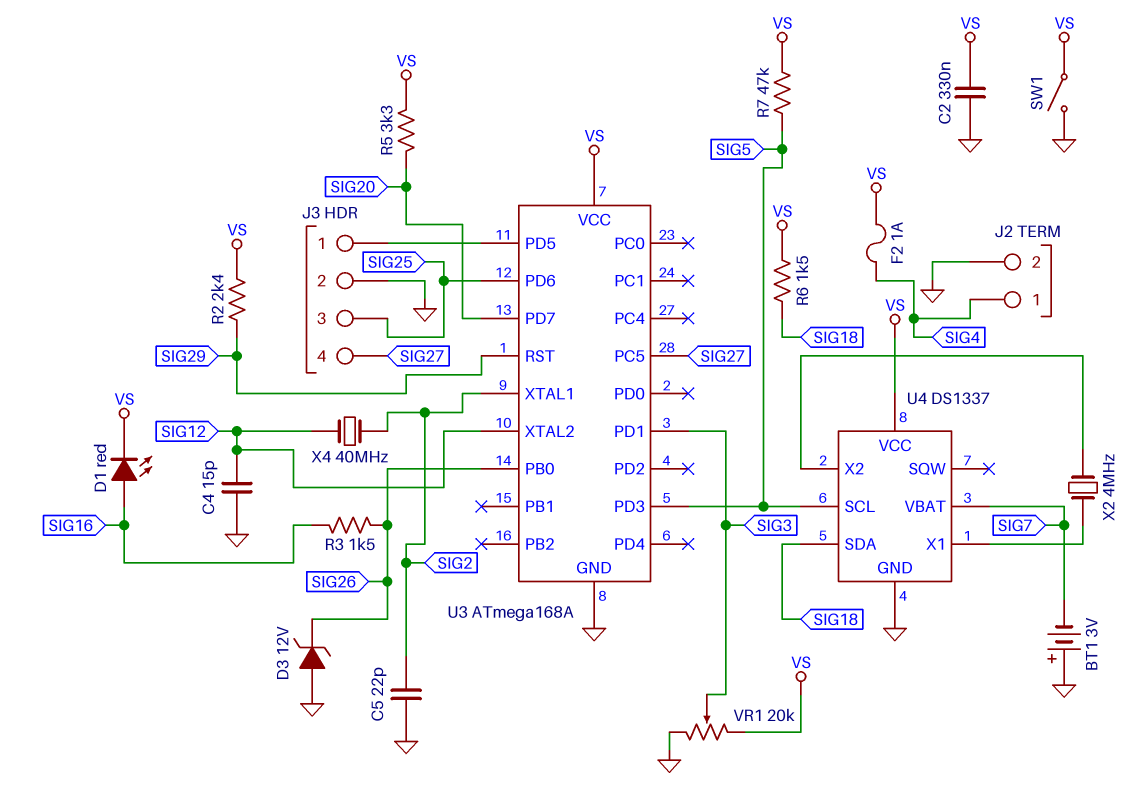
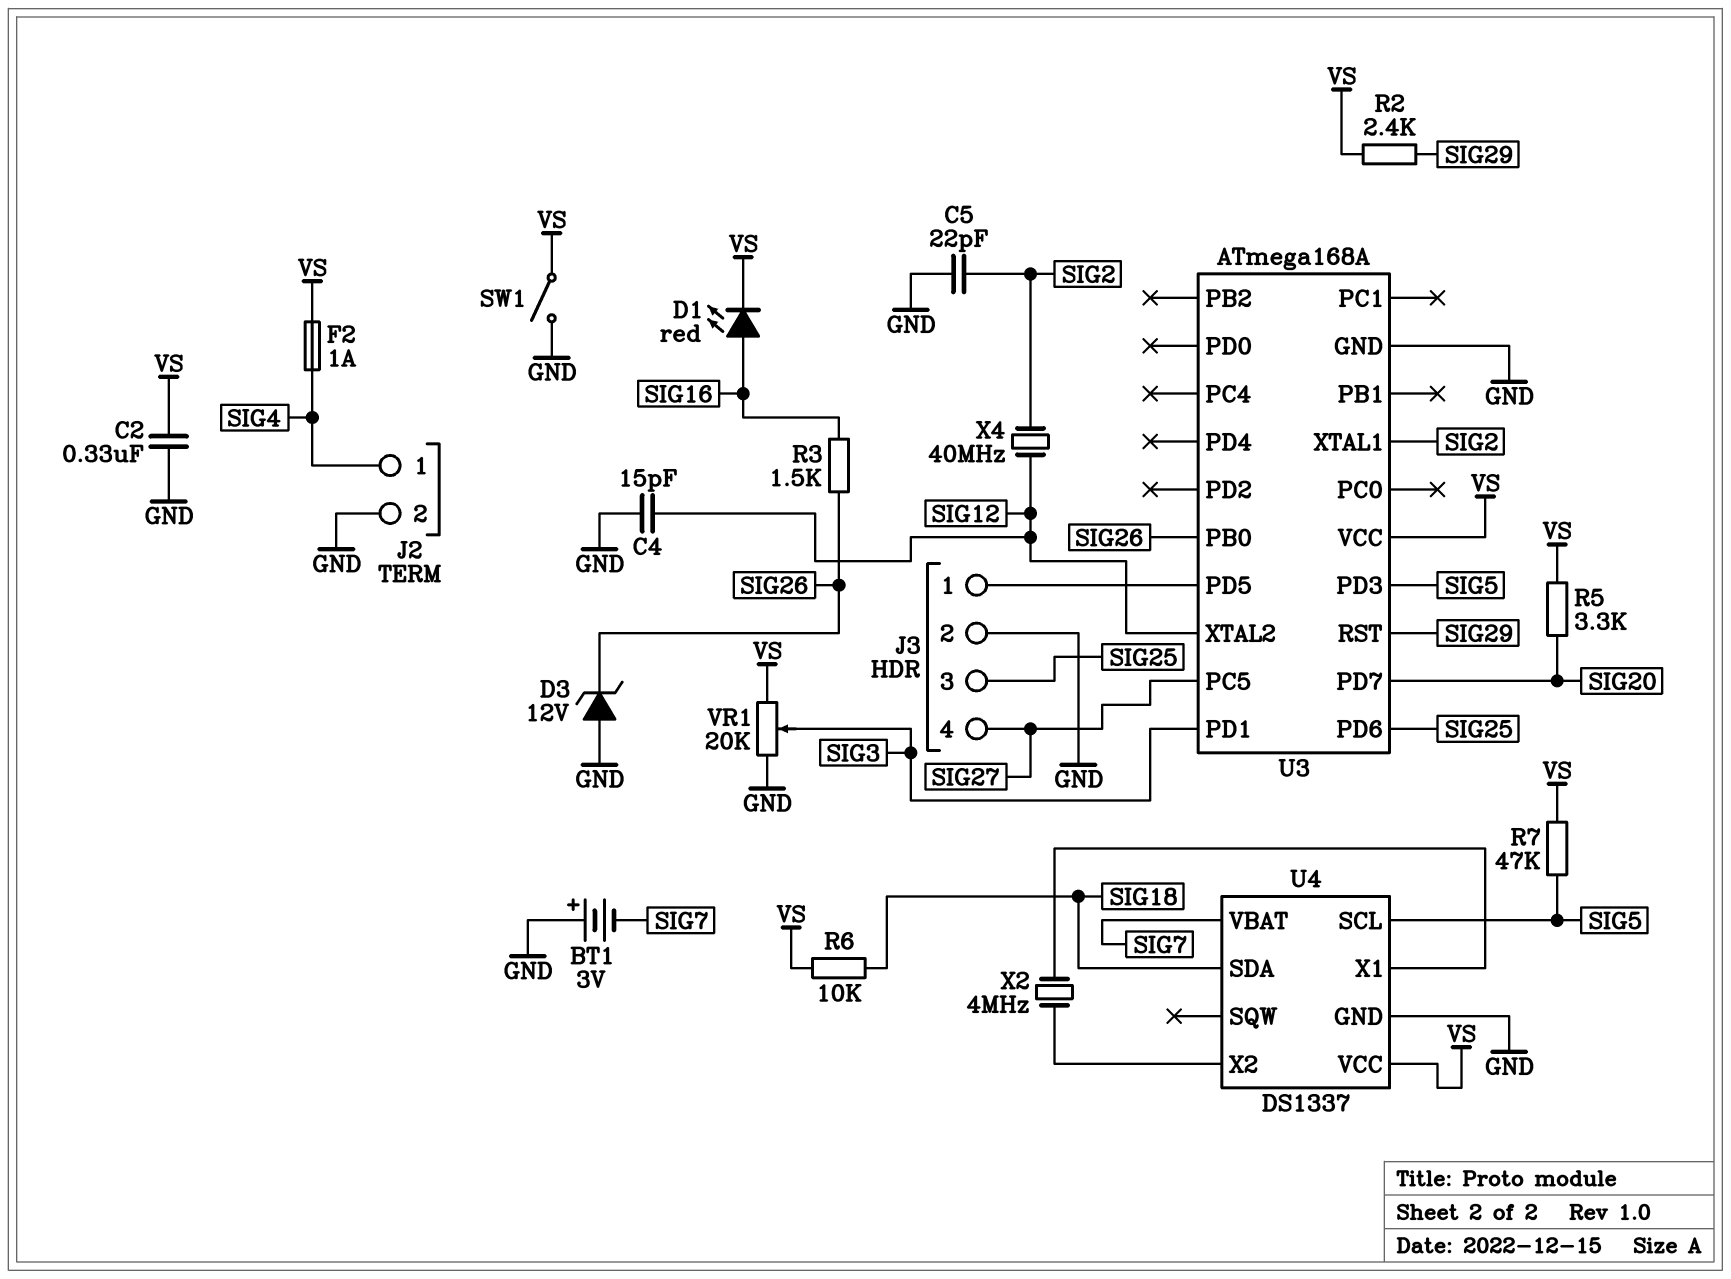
R6: 1.5k (SIG18, VS) -> 10k (SIG18, VS)

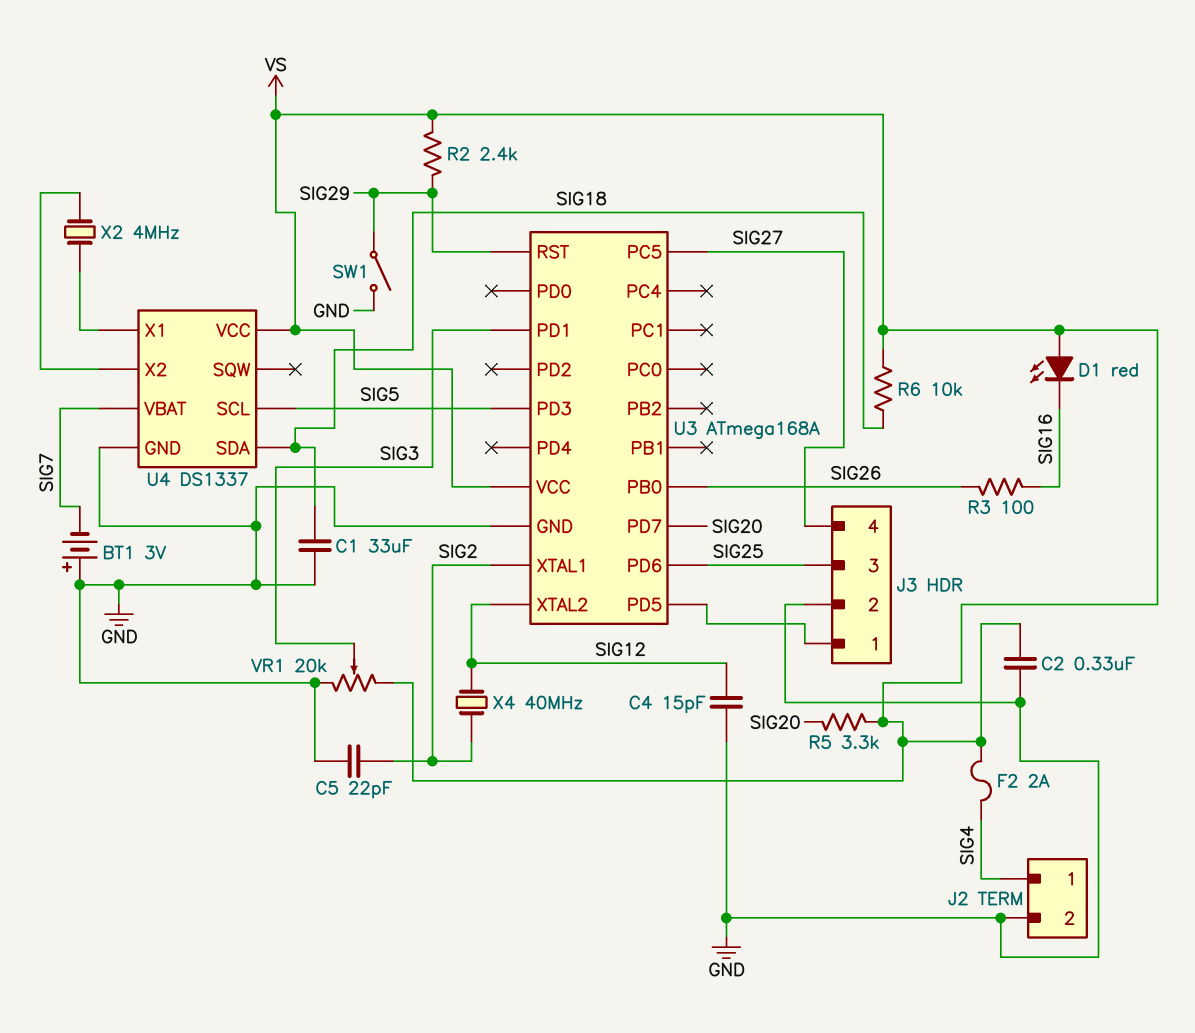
C1: none -> 33uF (GND, SIG18)
D1: LED red (A SIG16, K VS) -> LED red (A VS, K SIG16)
D3: zener 12V (A GND, K SIG26) -> none
F2: 1A (SIG4, VS) -> 2A (SIG4, VS)
R3: 1.5k (SIG16, SIG26) -> 100 (SIG16, SIG26)
R7: 47k (SIG5, VS) -> none
SW1: switch (GND, VS) -> switch (GND, SIG29)

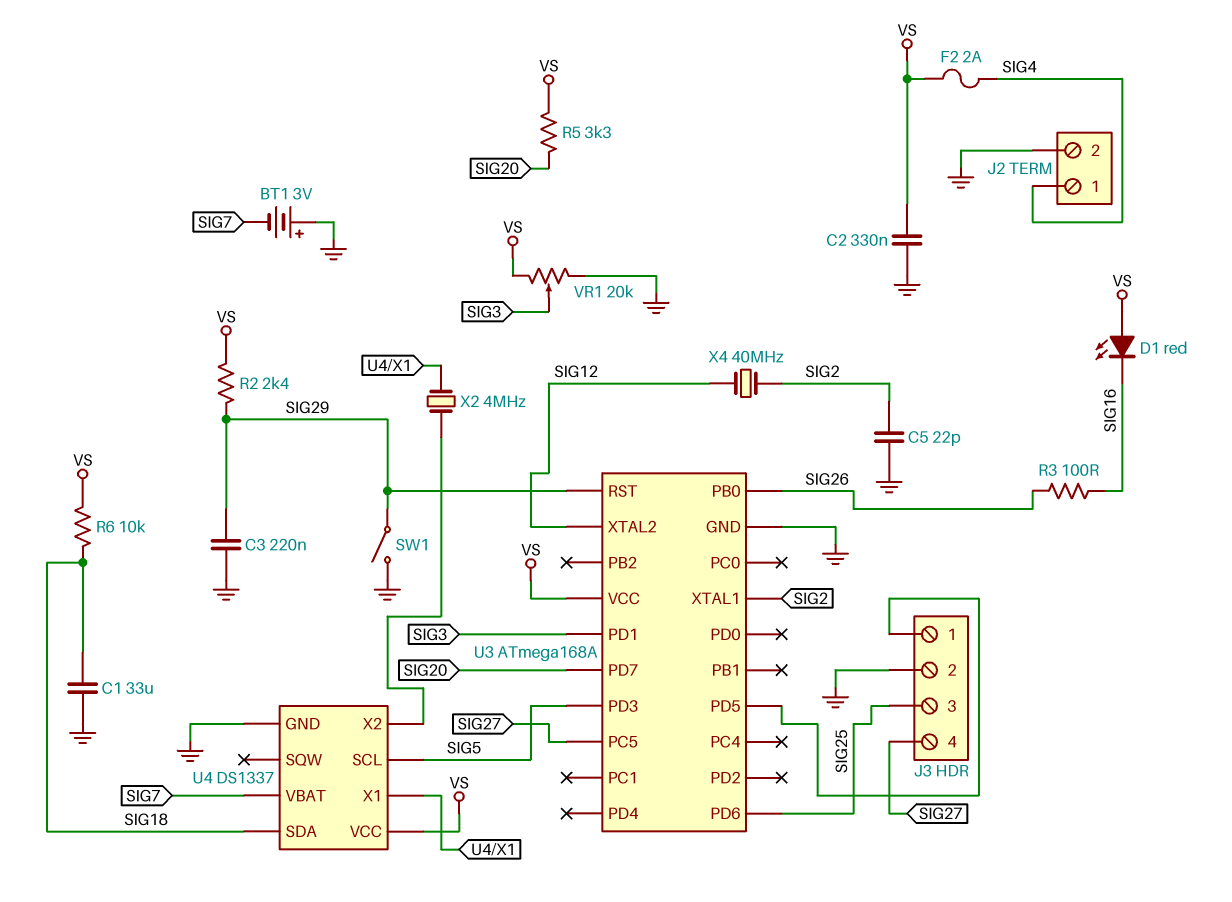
C3: none -> 220nF (GND, SIG29)
C4: 15pF (GND, SIG12) -> none

